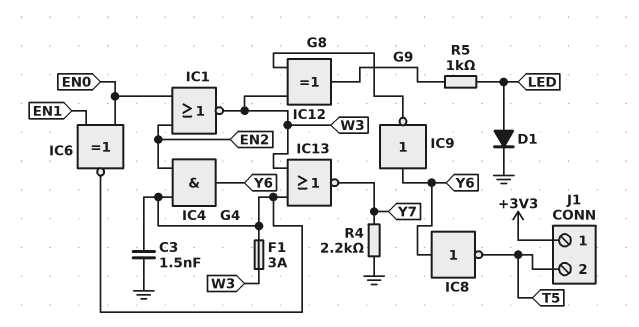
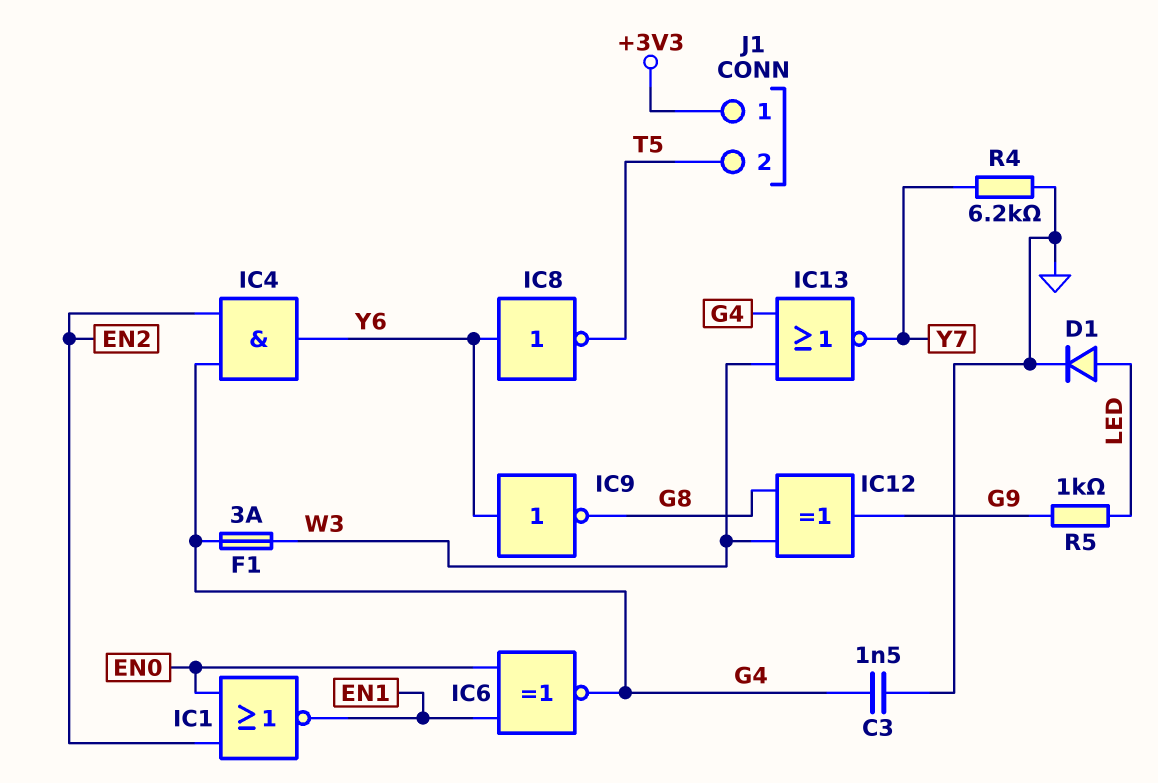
IC1: NOR (in EN0, in EN2, out W3) -> NOR (in EN0, in EN2, out EN1)
R4: 2.2k (GND, Y7) -> 6.2k (GND, Y7)

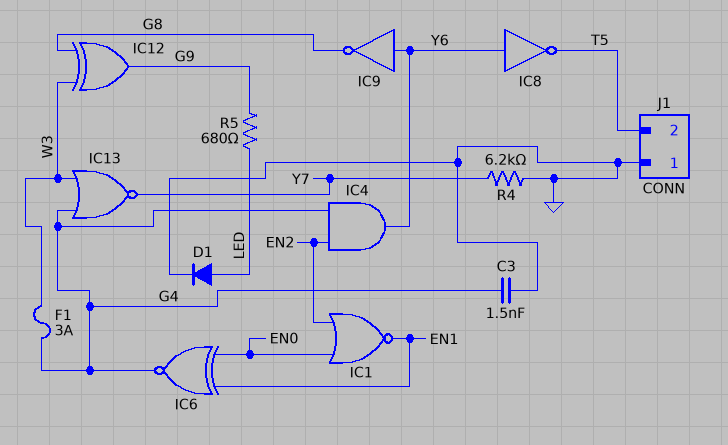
J1 pin 1: +3V3 -> GND
R5: 1k (G9, LED) -> 680 (G9, LED)

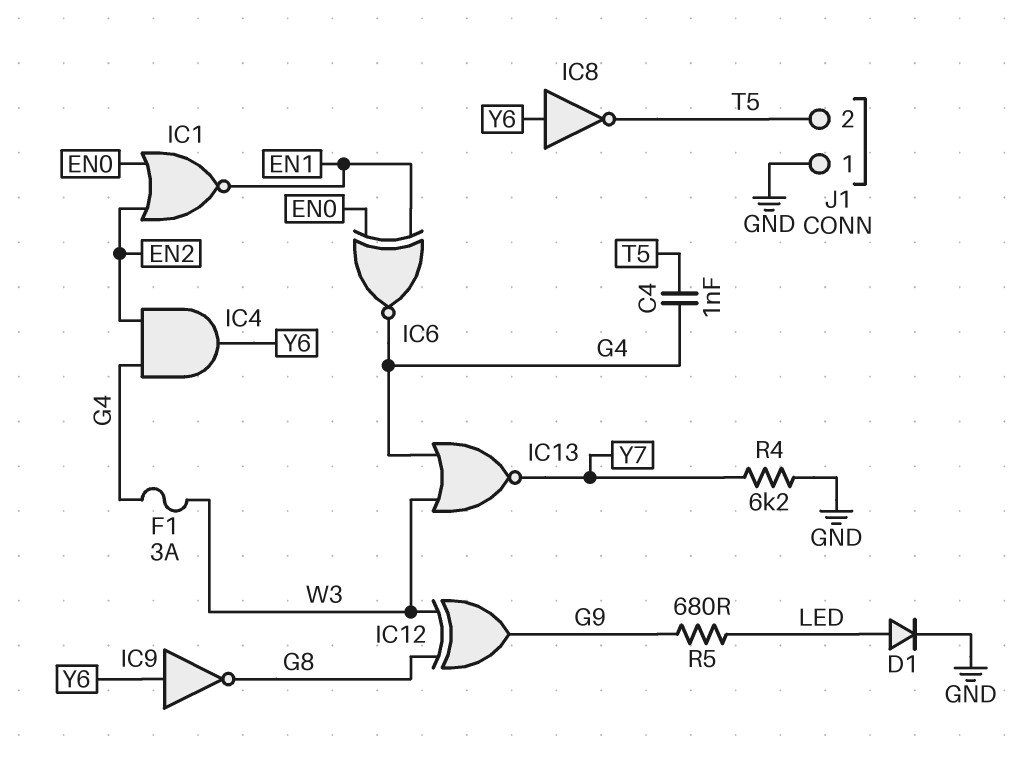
C3: 1.5nF (G4, GND) -> none
C4: none -> 1nF (G4, T5)

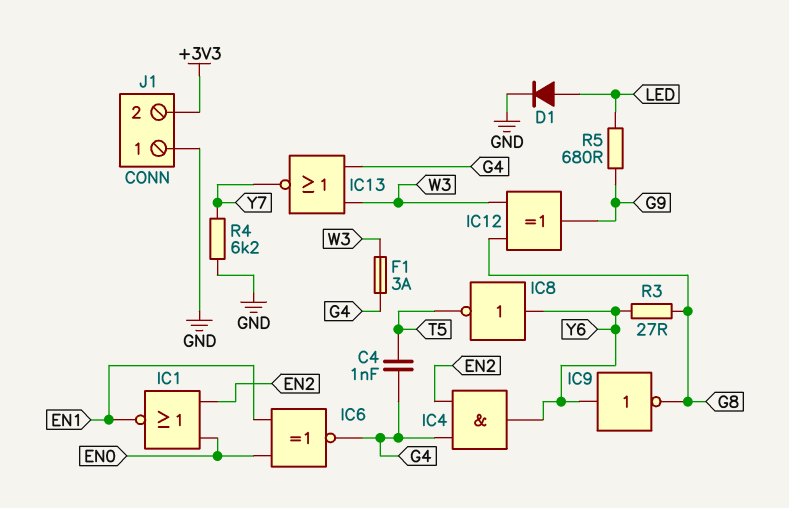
J1 pin 2: T5 -> +3V3
R3: none -> 27 (G8, Y6)

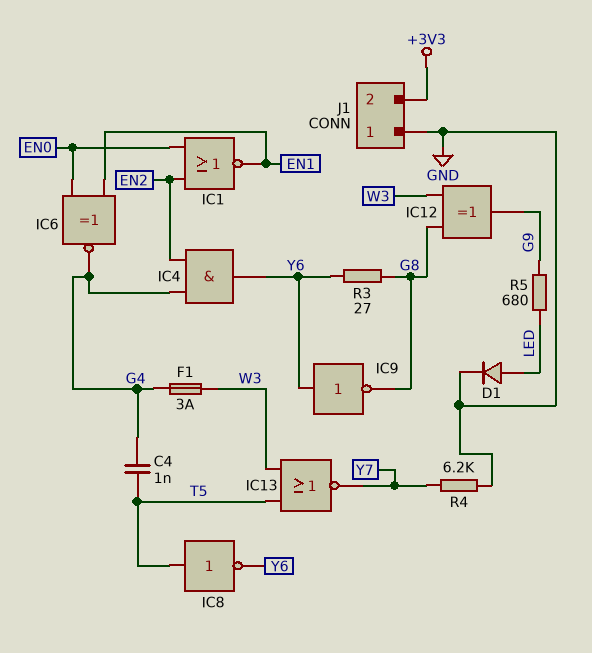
IC8: NOT (in Y6, out T5) -> NOT (in T5, out Y6)
IC13: NOR (in G4, in W3, out Y7) -> NOR (in T5, in W3, out Y7)

